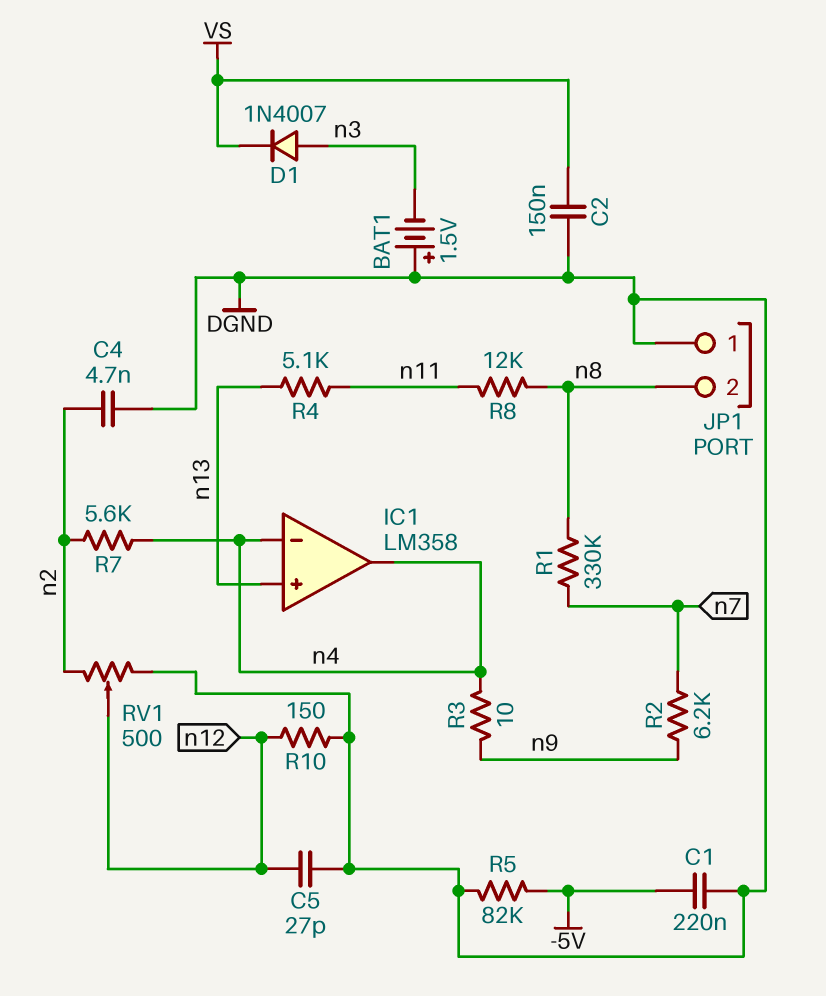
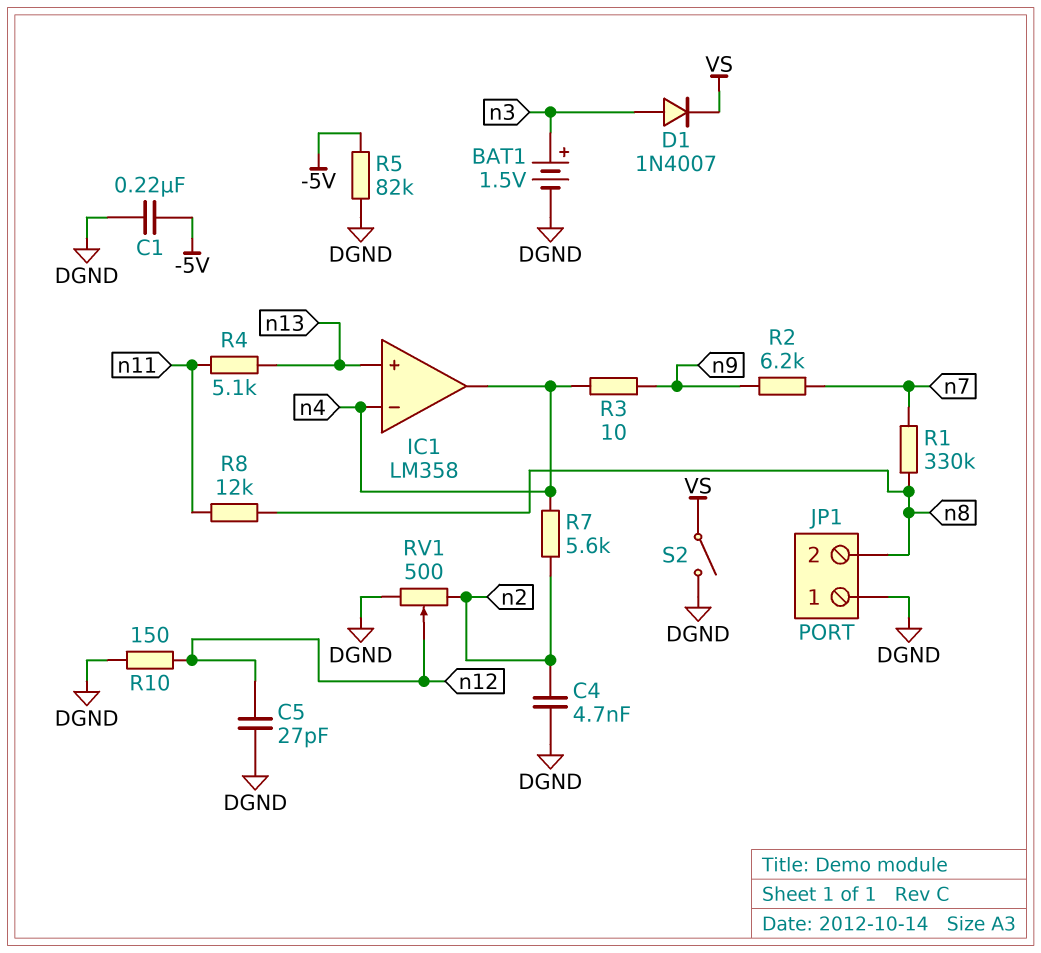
BAT1: 1.5V (plus DGND, minus n3) -> 1.5V (plus n3, minus DGND)
C2: 150nF (DGND, VS) -> none
S2: none -> switch (DGND, VS)

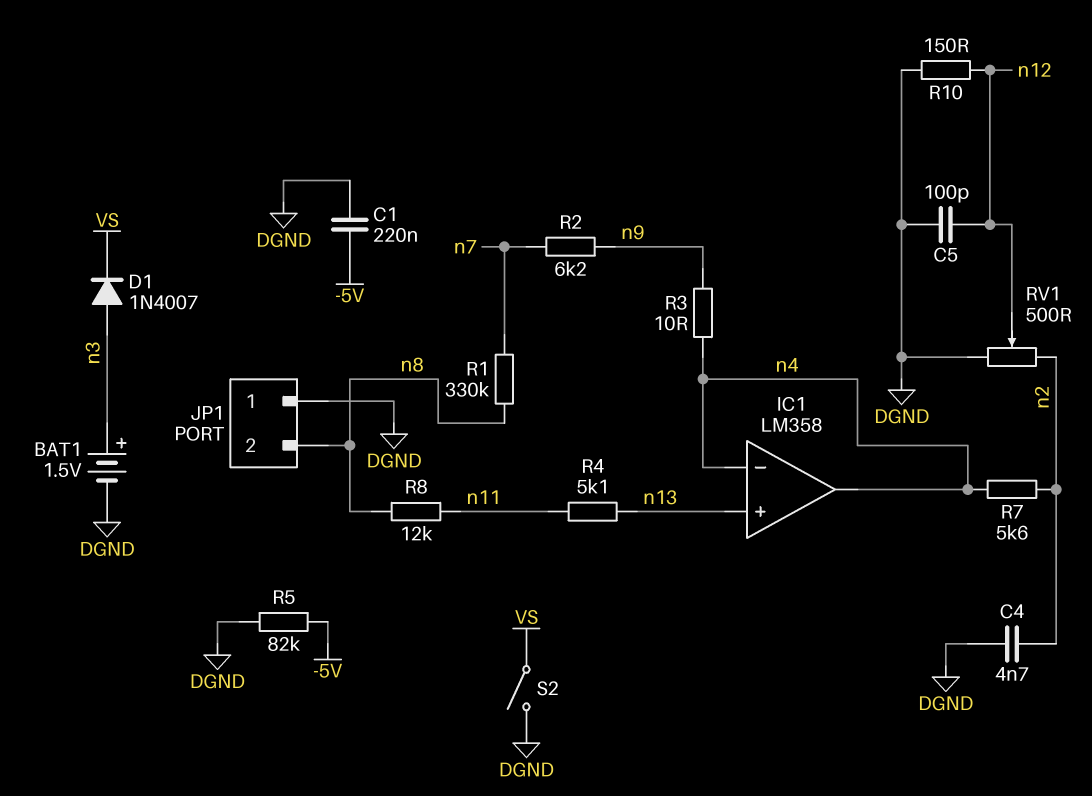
C5: 27pF (DGND, n12) -> 100pF (DGND, n12)

